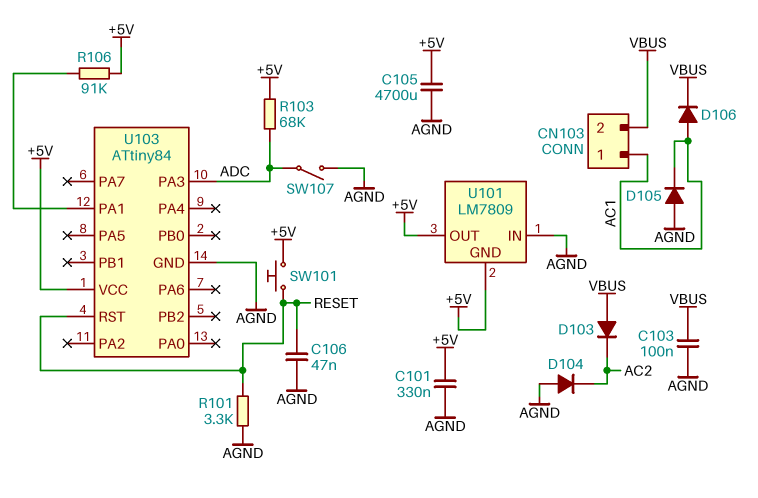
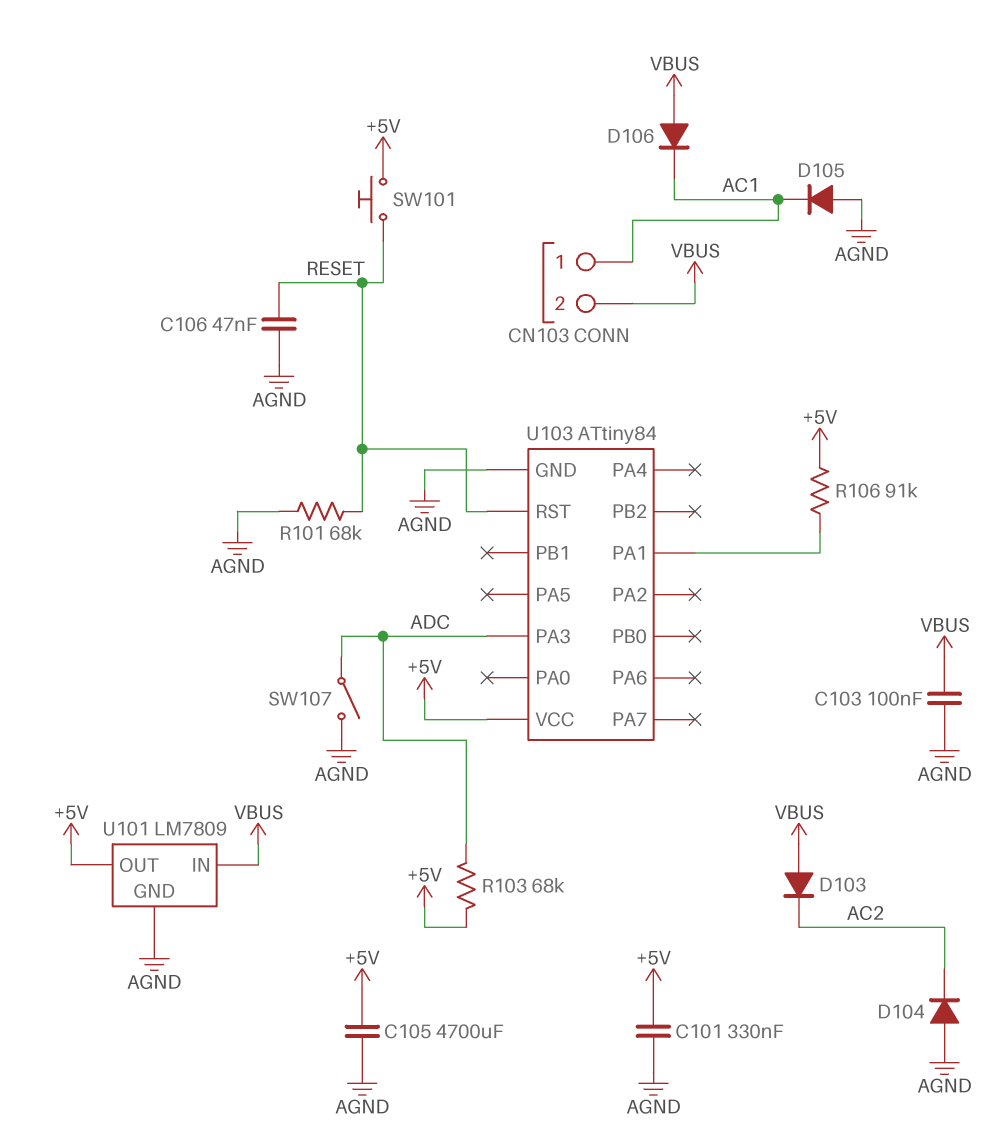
D106: diode (A AC1, K VBUS) -> diode (A VBUS, K AC1)
R101: 3.3k (AGND, RESET) -> 68k (AGND, RESET)
U101 pin GND: +5V -> AGND
U101 pin IN: AGND -> VBUS

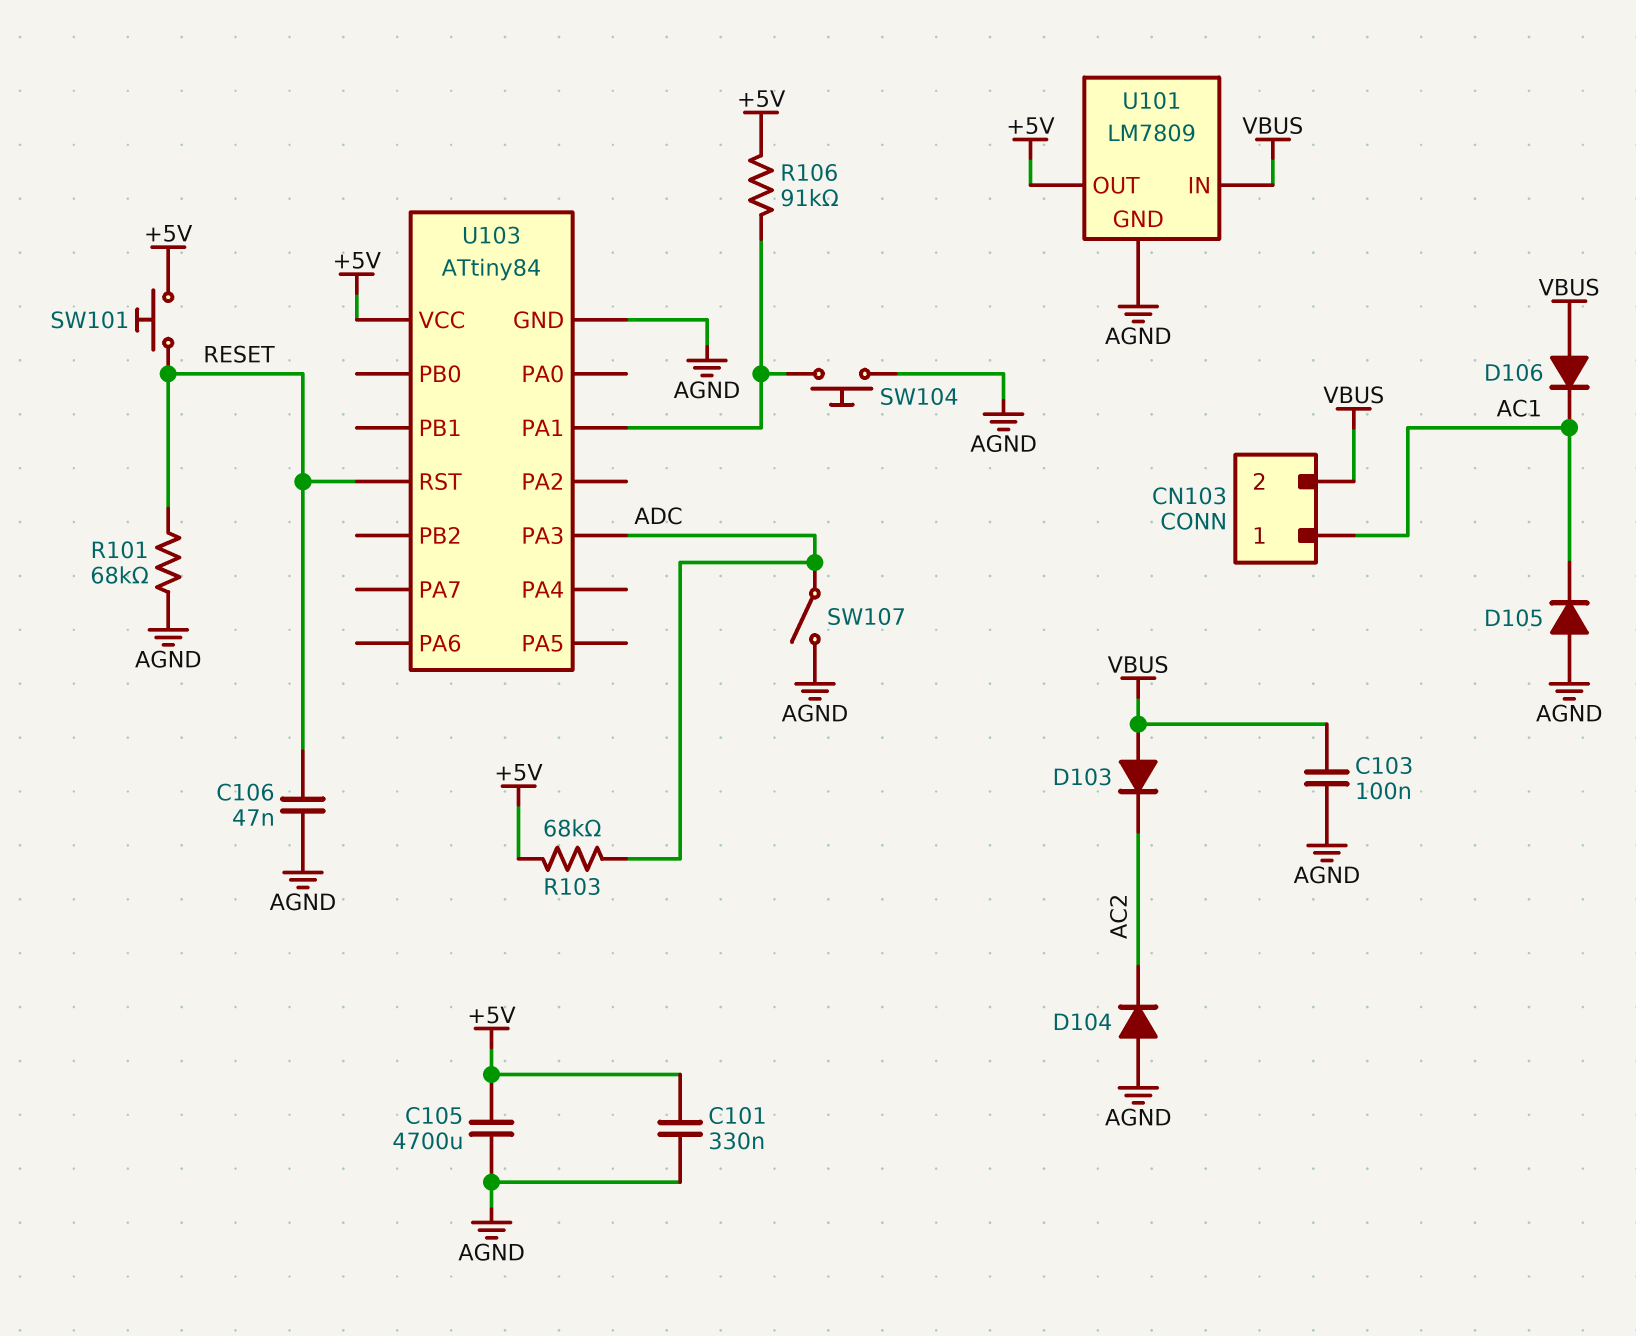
SW104: none -> button (AGND, U103/PA1)

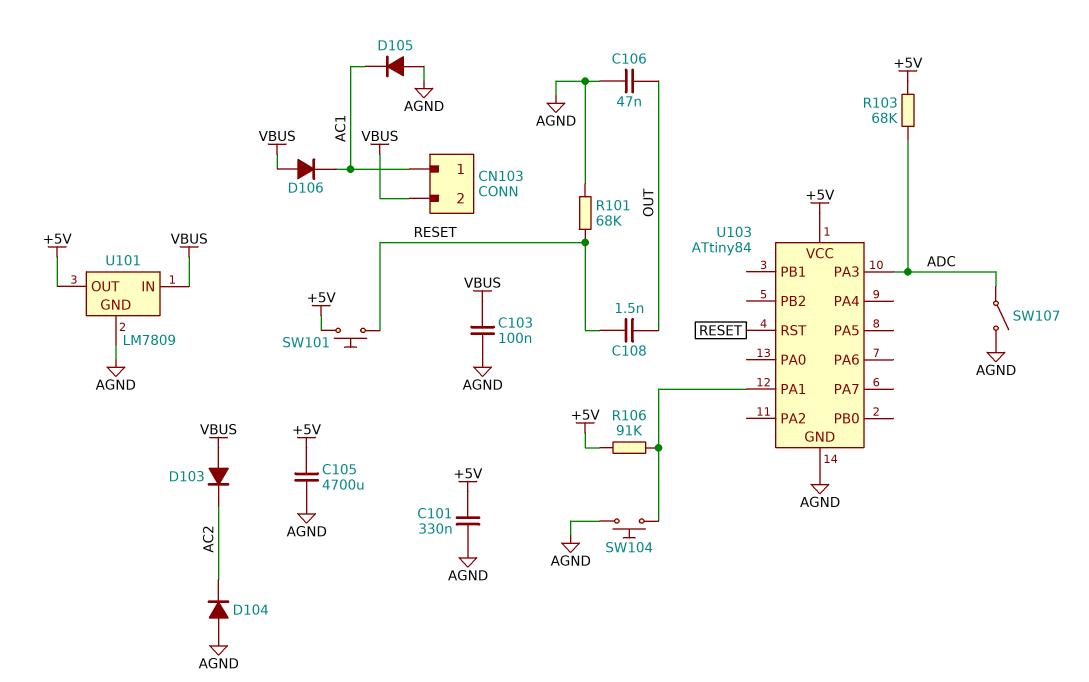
C106: 47nF (AGND, RESET) -> 47nF (AGND, OUT)
C108: none -> 1.5nF (OUT, RESET)

